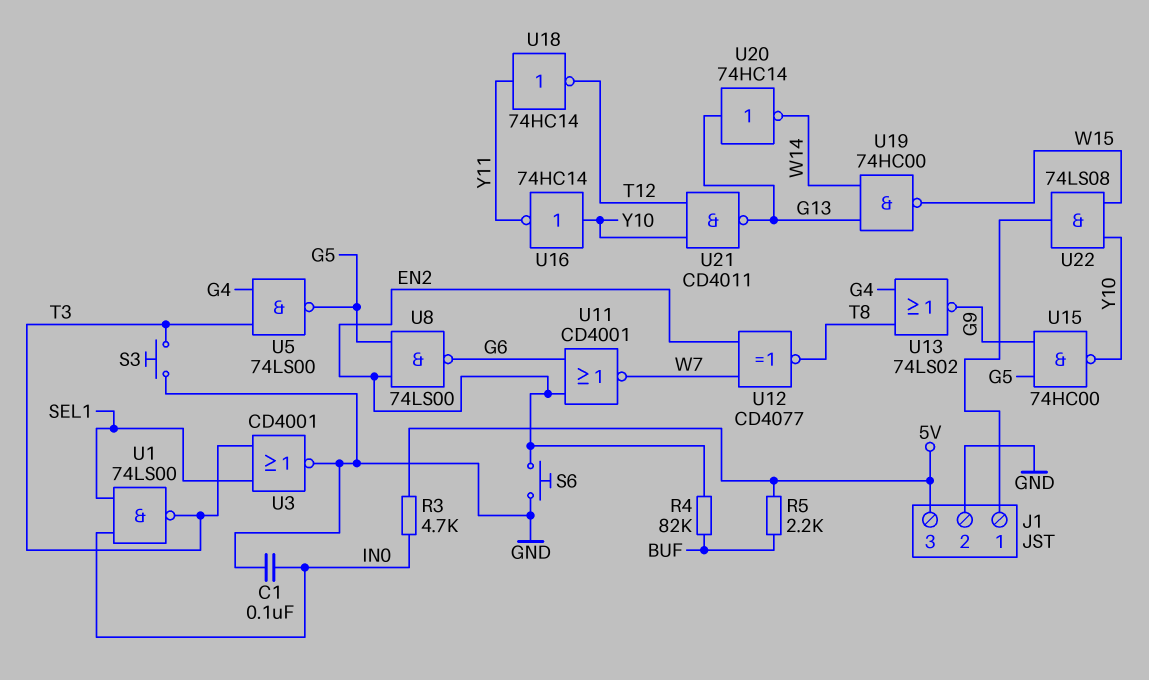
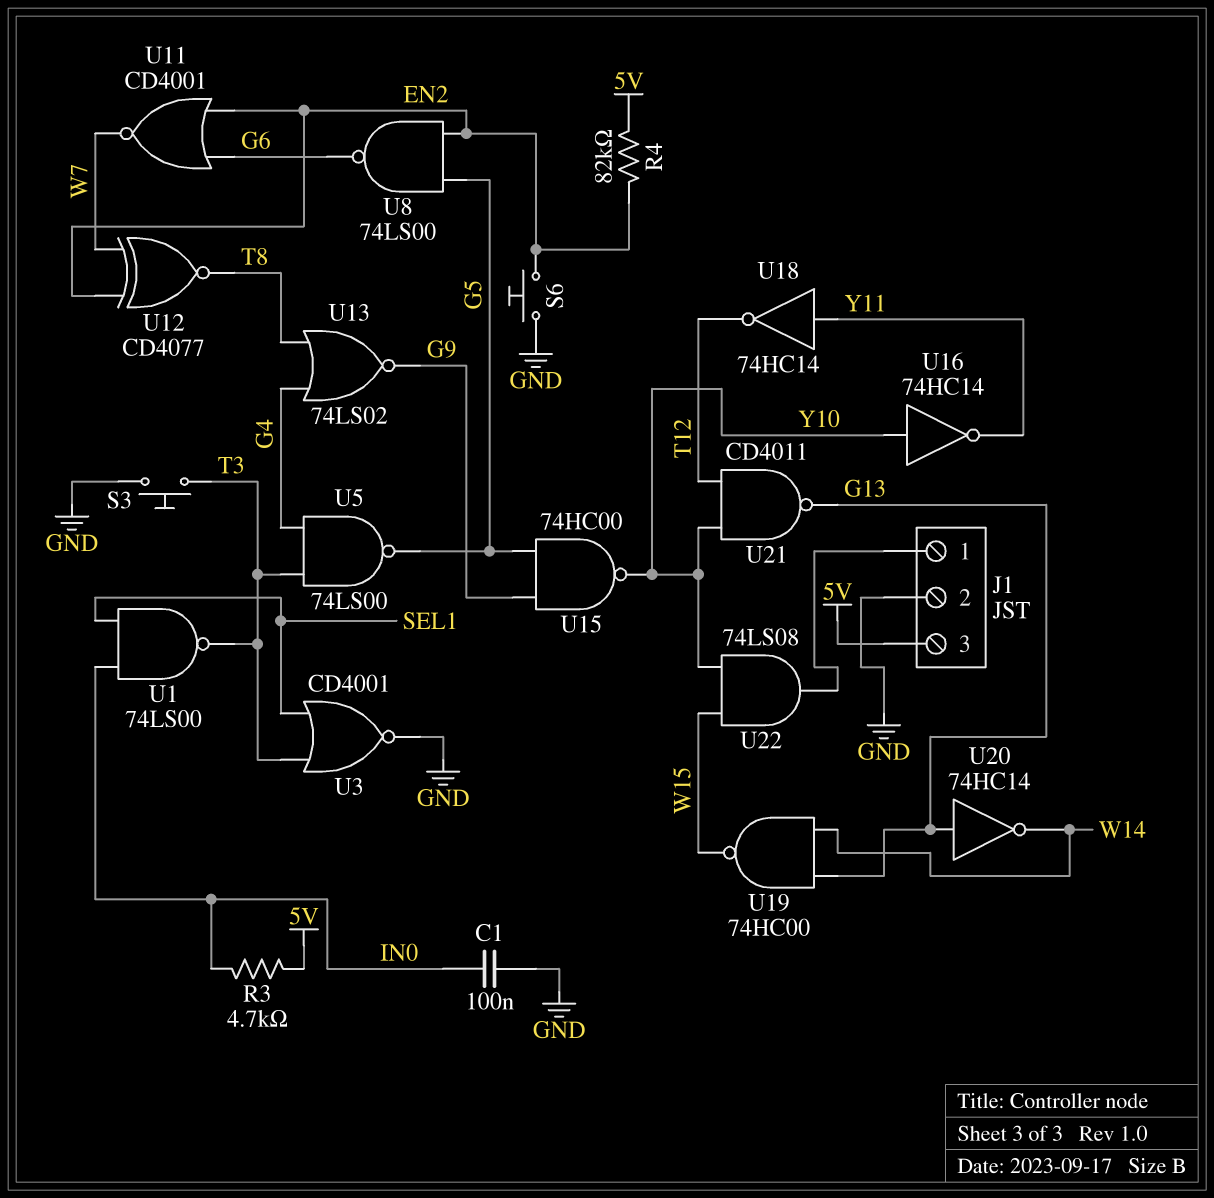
R4: 82k (BUF, EN2) -> 82k (5V, EN2)
R5: 2.2k (5V, BUF) -> none

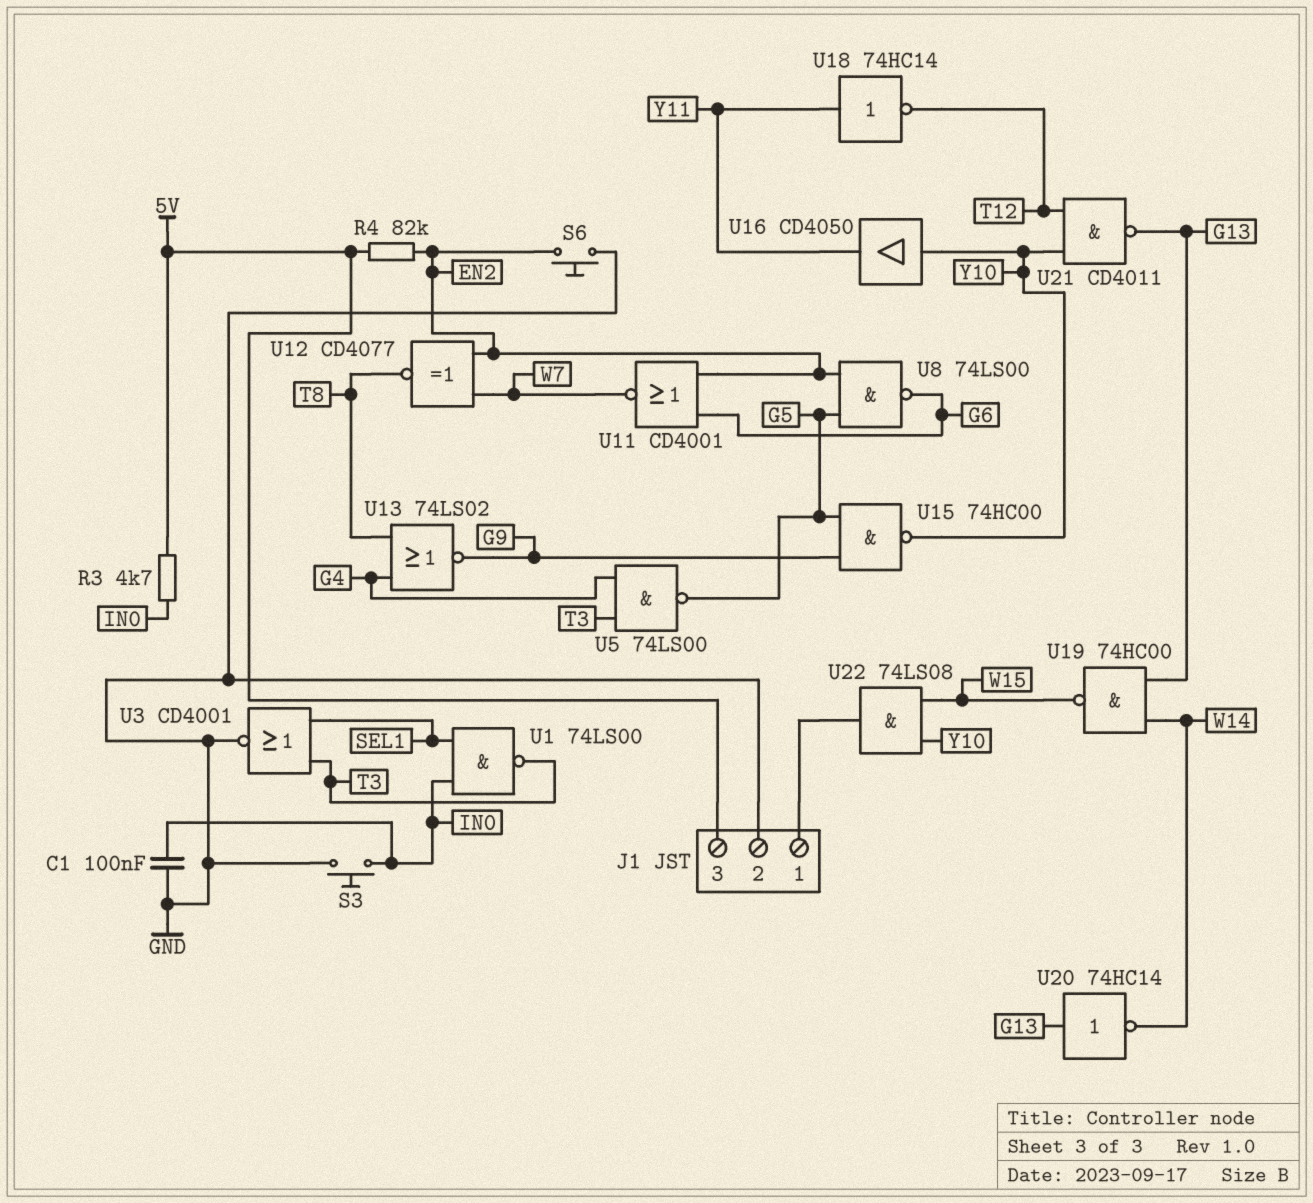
S3: button (GND, T3) -> button (GND, IN0)
U16: NOT 74HC14 (in Y10, out Y11) -> buffer CD4050 (in Y10, out Y11)

